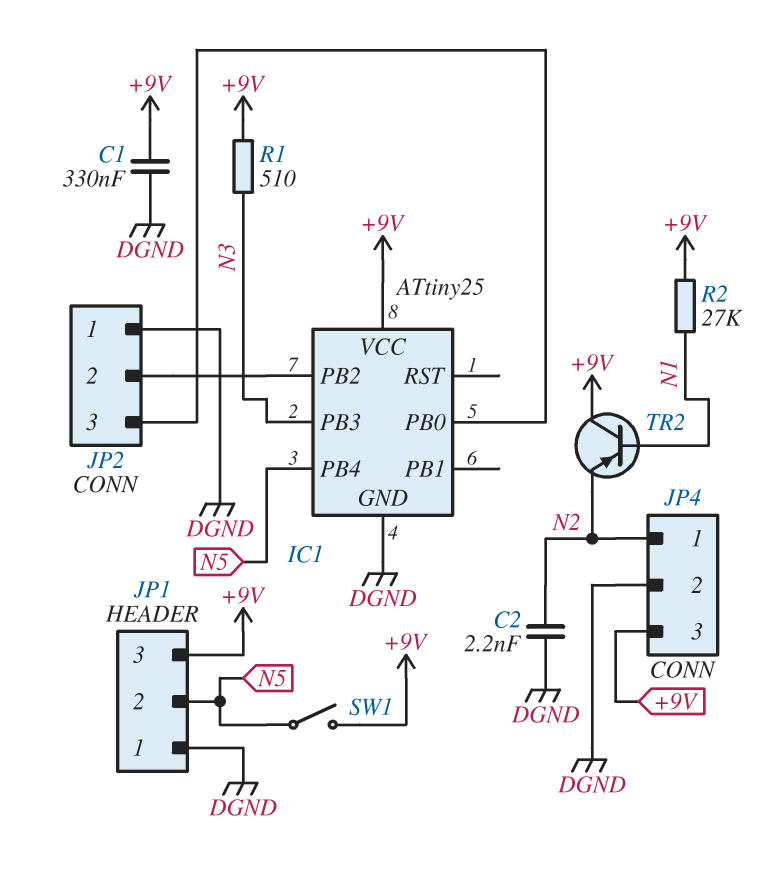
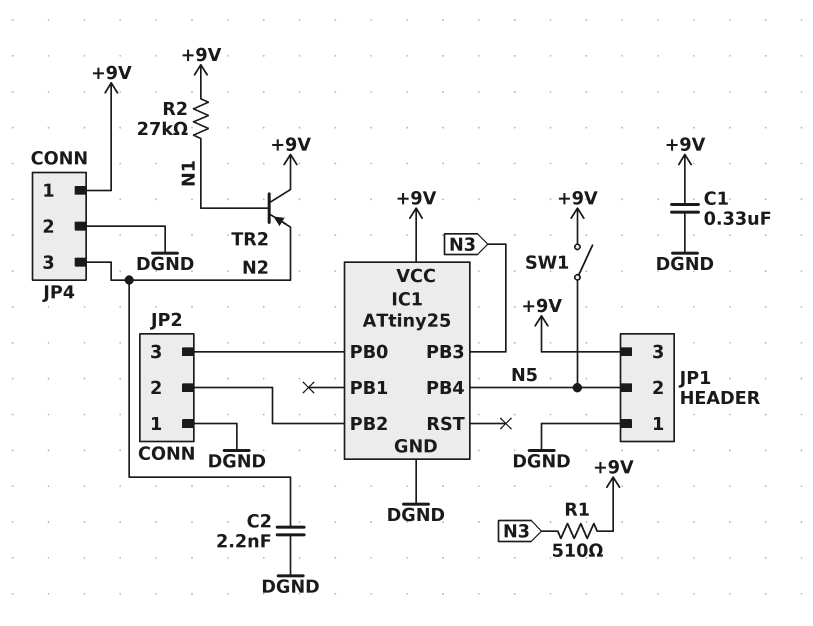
JP4 pin 1: N2 -> +9V
JP4 pin 3: +9V -> N2

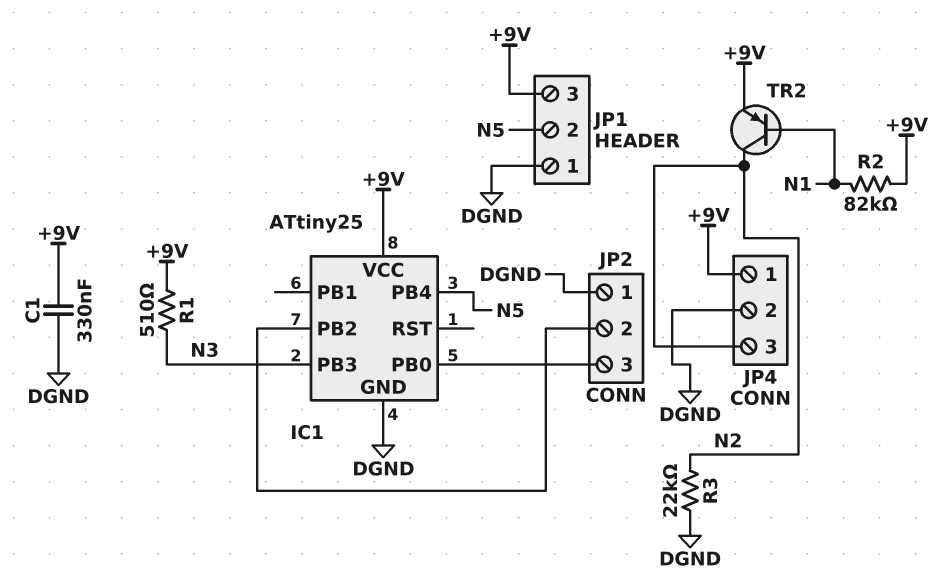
C2: 2.2nF (DGND, N2) -> none
R2: 27k (+9V, N1) -> 82k (+9V, N1)
R3: none -> 22k (DGND, N2)
SW1: switch (+9V, N5) -> none
TR2: PNP (B N1, C +9V, E N2) -> PNP (B N1, C N2, E +9V)

